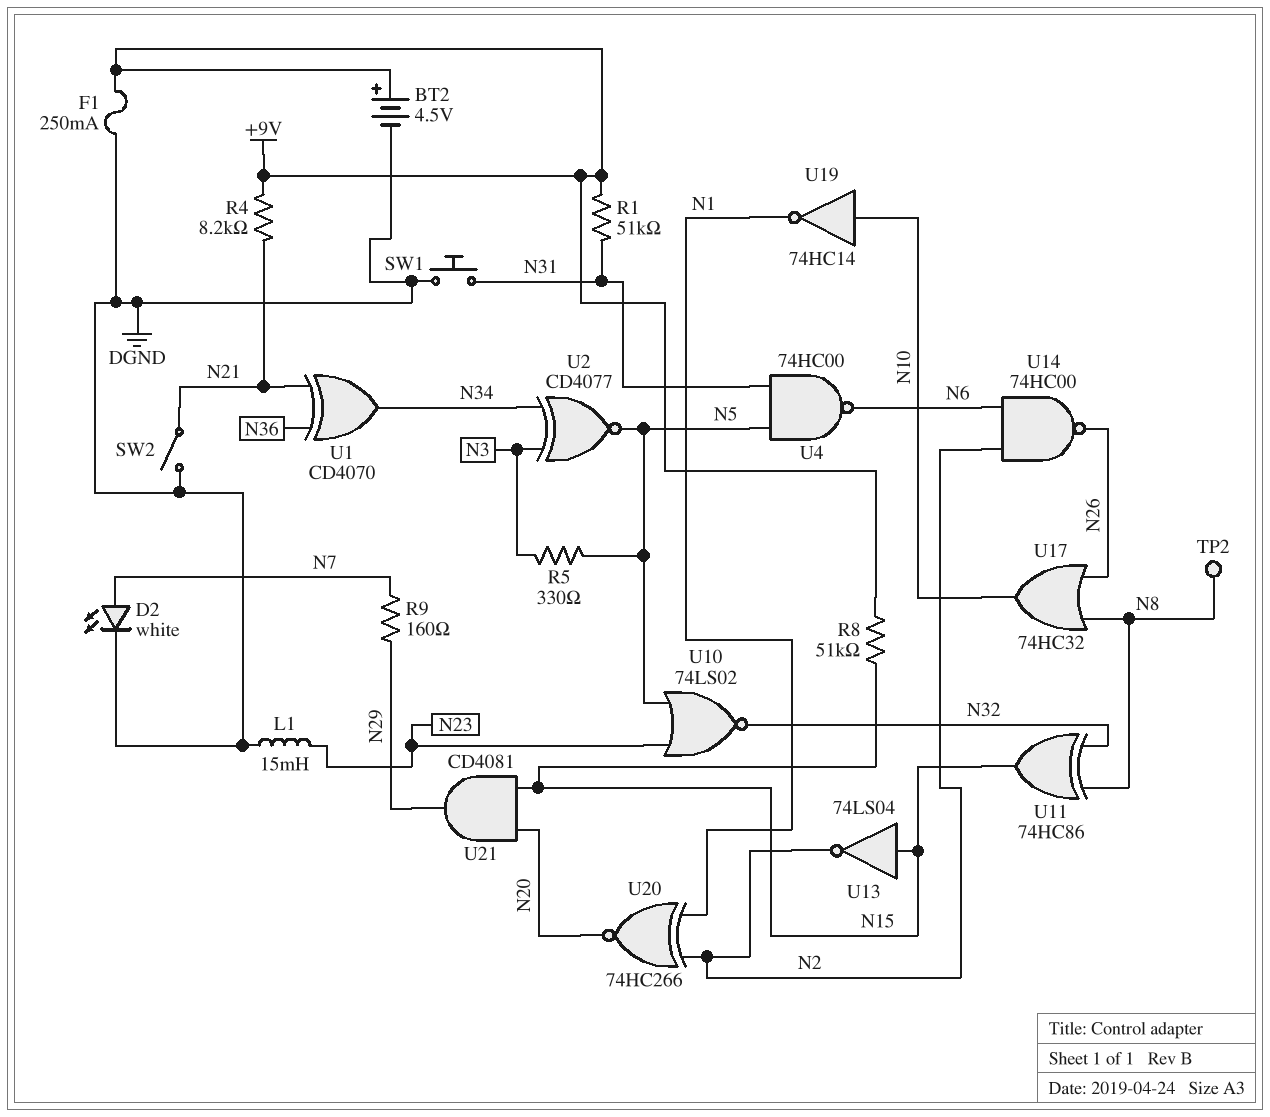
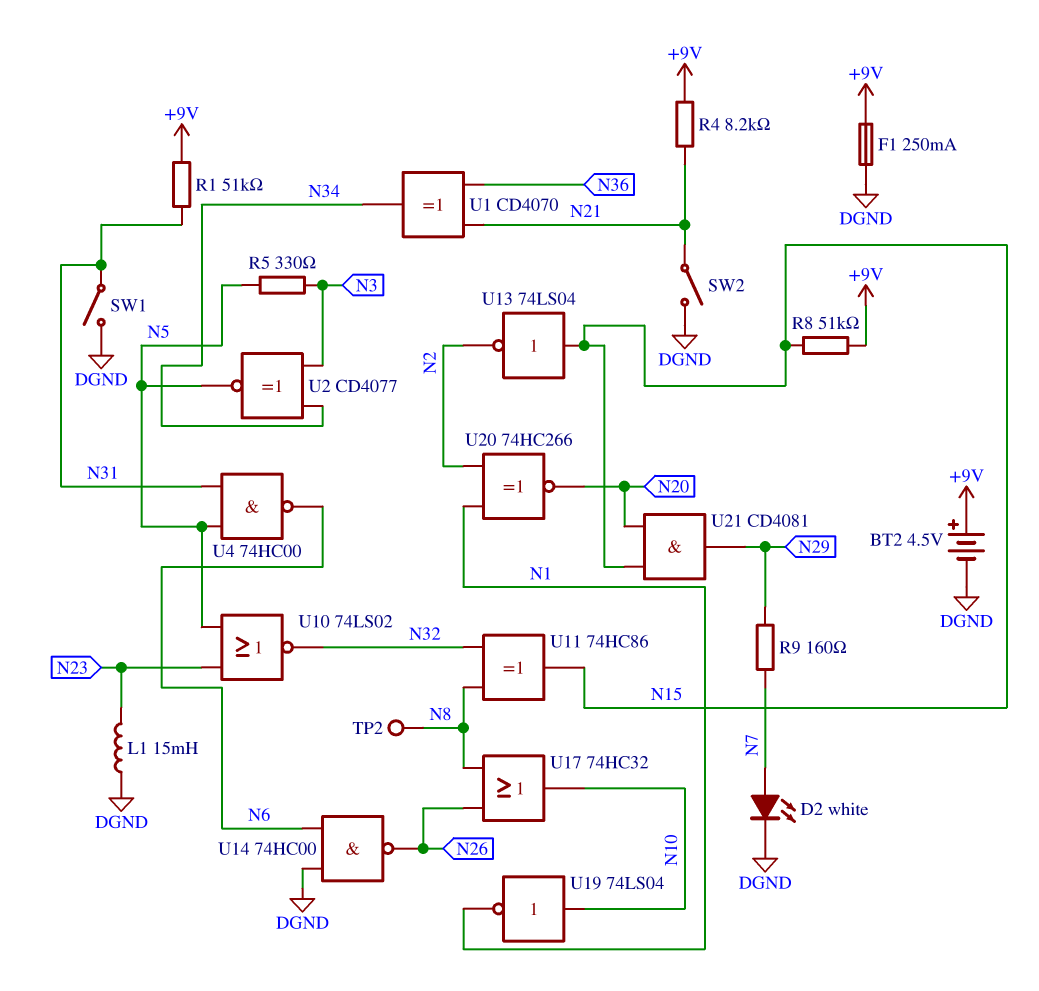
SW1: button (DGND, N31) -> switch (DGND, N31)
U14: NAND 74HC00 (in N2, in N6, out N26) -> NAND 74HC00 (in DGND, in N6, out N26)
U19: NOT 74HC14 (in N10, out N1) -> NOT 74LS04 (in N10, out N1)

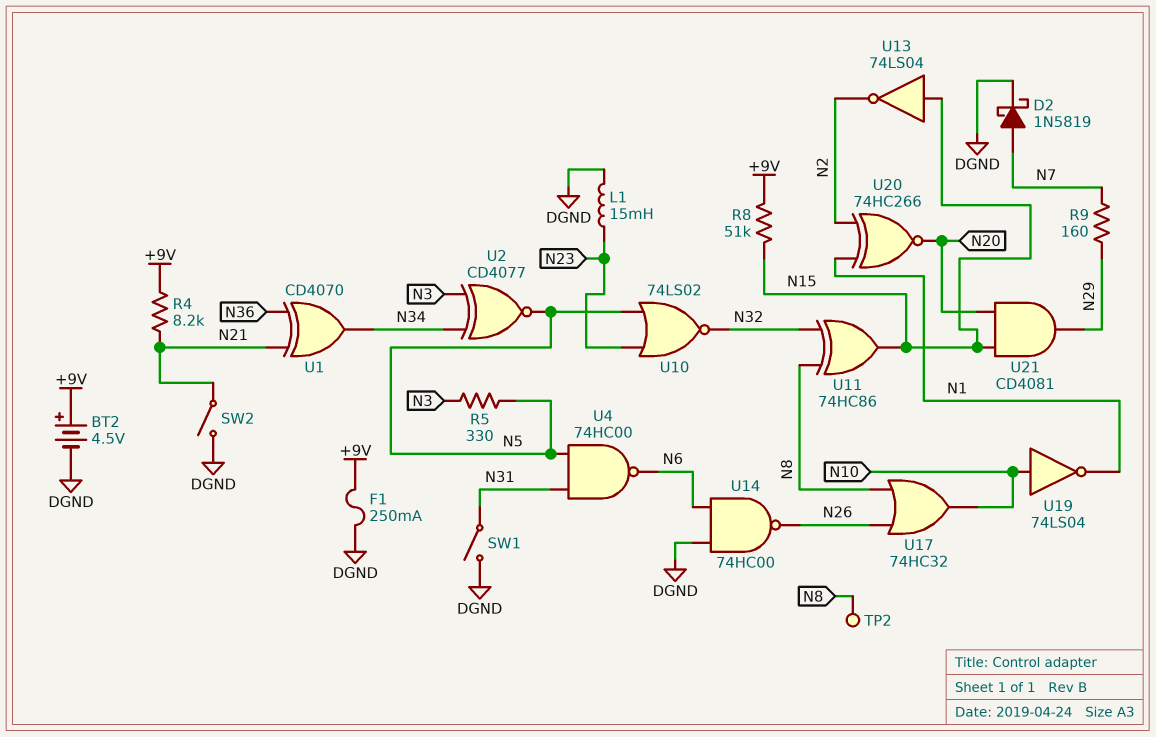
D2: LED white (A N7, K DGND) -> schottky 1N5819 (A N7, K DGND)
R1: 51k (+9V, N31) -> none

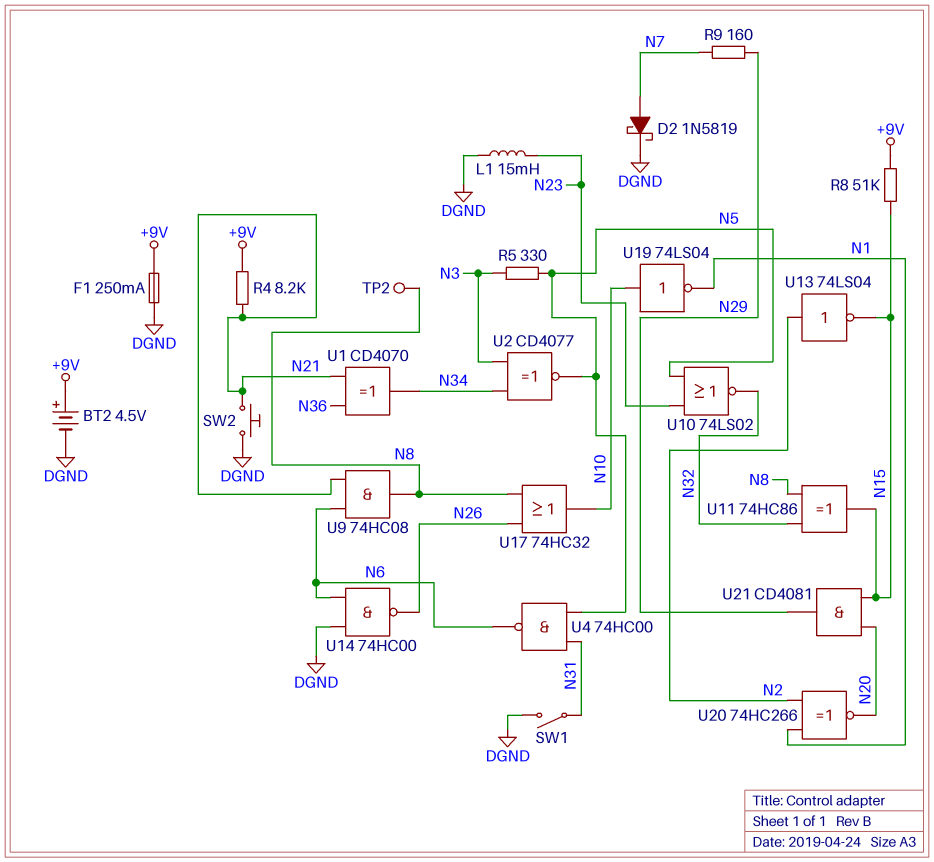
SW2: switch (DGND, N21) -> button (DGND, N21)
U9: none -> AND 74HC08 (in N6, in N21, out N8)
U13: NOT 74LS04 (in N15, out N2) -> NOT 74LS04 (in N2, out N15)

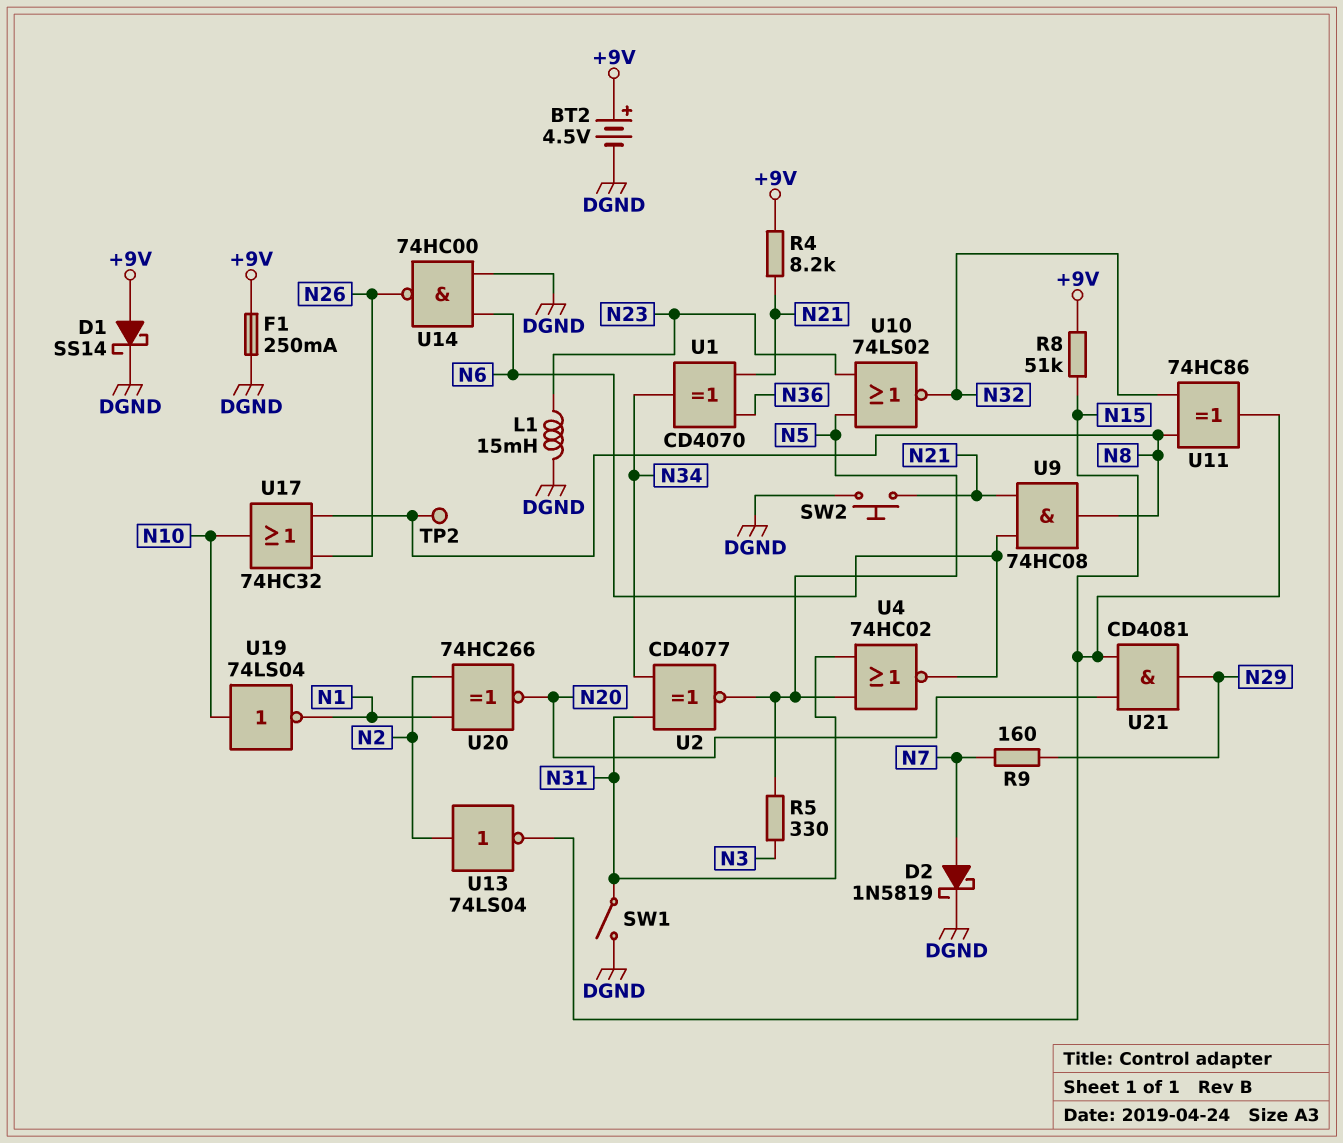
D1: none -> schottky SS14 (A +9V, K DGND)
U2: XNOR CD4077 (in N3, in N34, out N5) -> XNOR CD4077 (in N31, in N34, out N5)
U4: NAND 74HC00 (in N5, in N31, out N6) -> NOR 74HC02 (in N5, in N31, out N6)

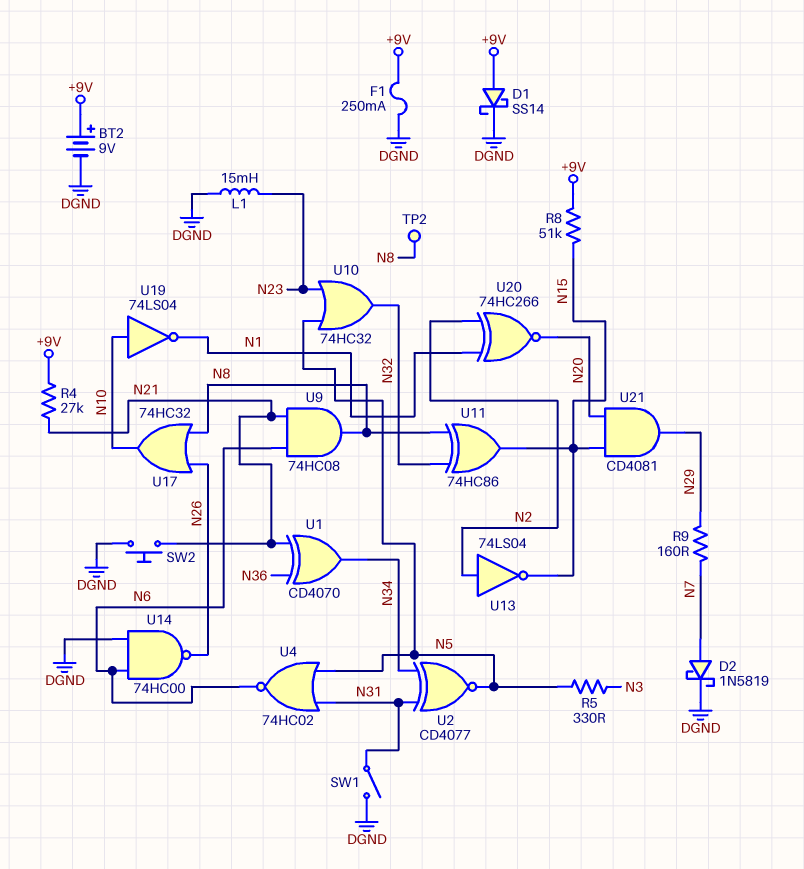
BT2: 4.5V (plus +9V, minus DGND) -> 9V (plus +9V, minus DGND)
R4: 8.2k (+9V, N21) -> 27k (+9V, N21)
U10: NOR 74LS02 (in N5, in N23, out N32) -> OR 74HC32 (in N5, in N23, out N32)

